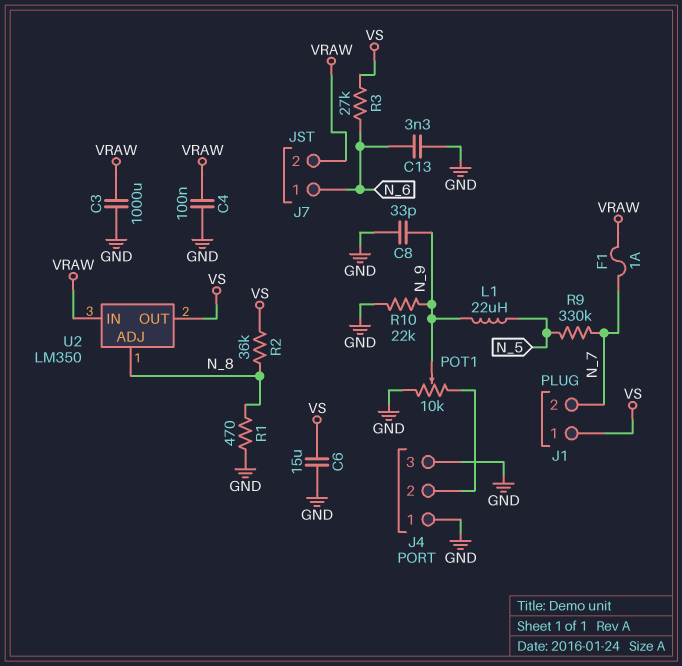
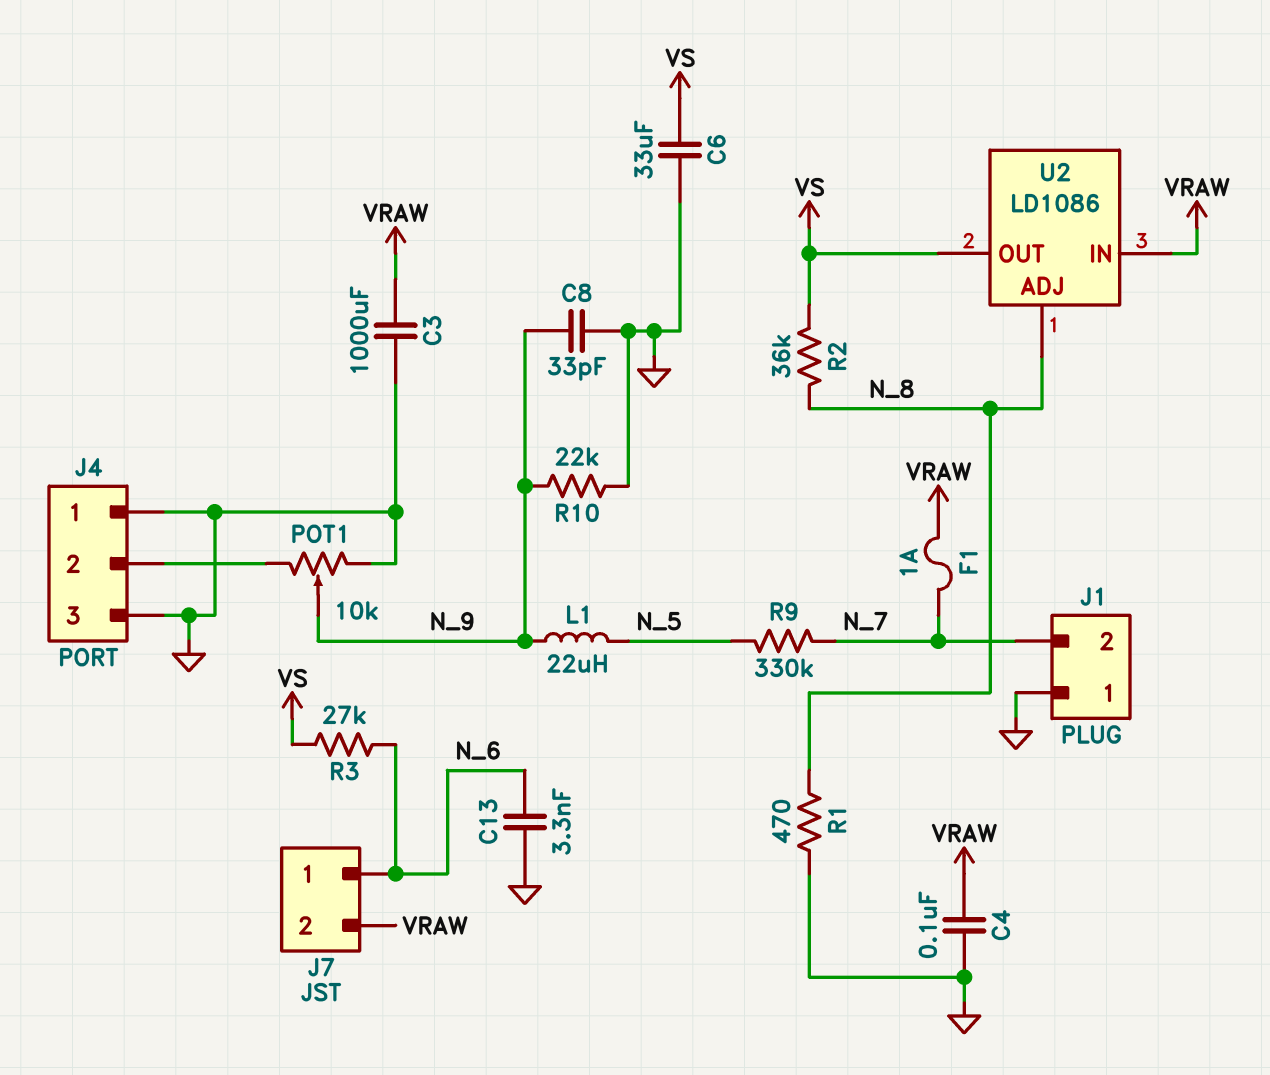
C6: 15uF (GND, VS) -> 33uF (GND, VS)
J1 pin 1: VS -> GND
U2: LM350 -> LD1086

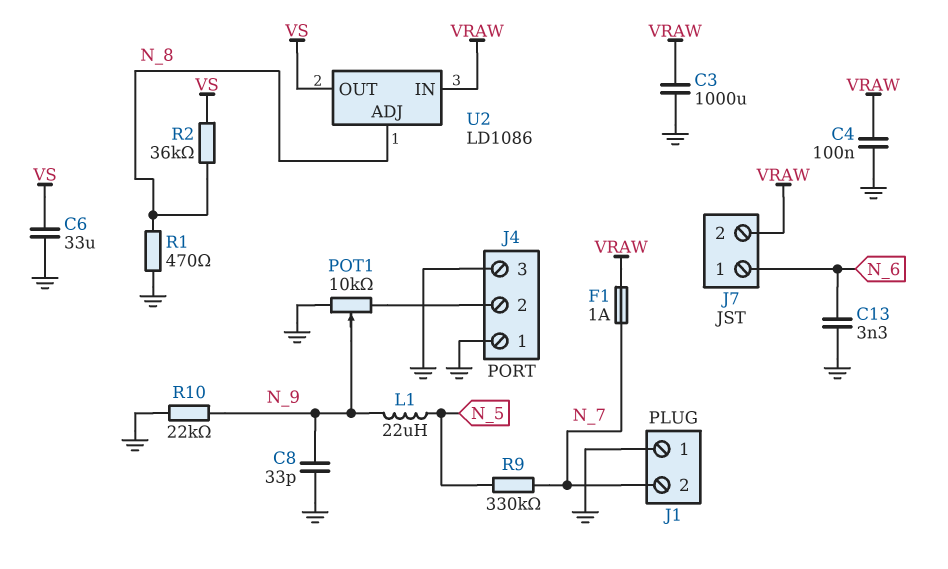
R3: 27k (N_6, VS) -> none

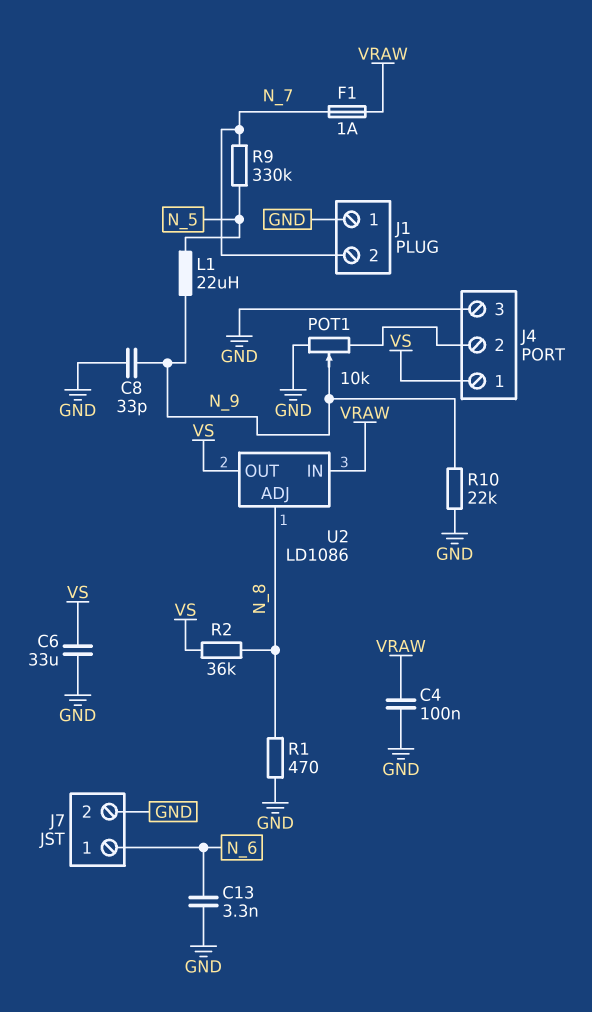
C3: 1000uF (GND, VRAW) -> none
J4 pin 1: GND -> VS
J7 pin 2: VRAW -> GND

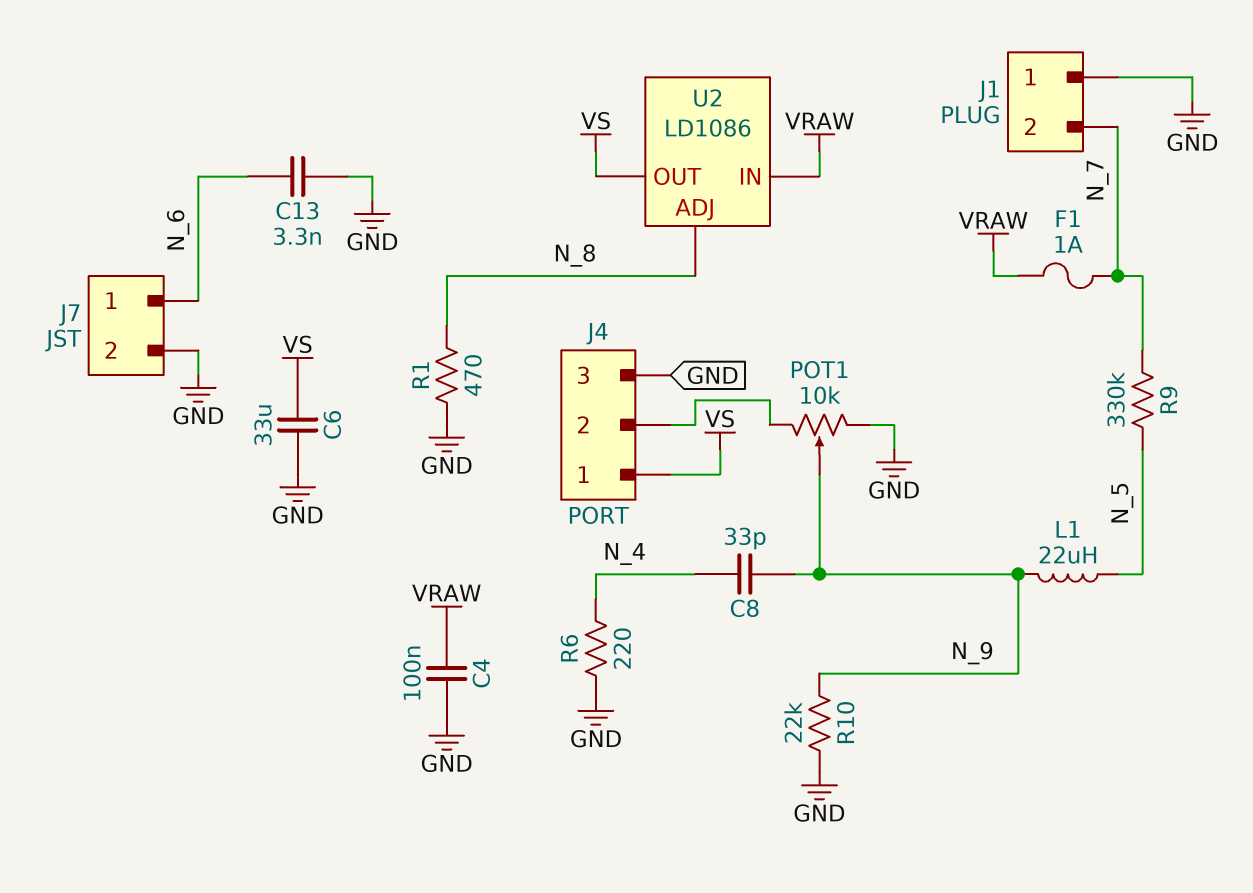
C8: 33pF (GND, N_9) -> 33pF (N_4, N_9)
R2: 36k (N_8, VS) -> none
R6: none -> 220 (GND, N_4)

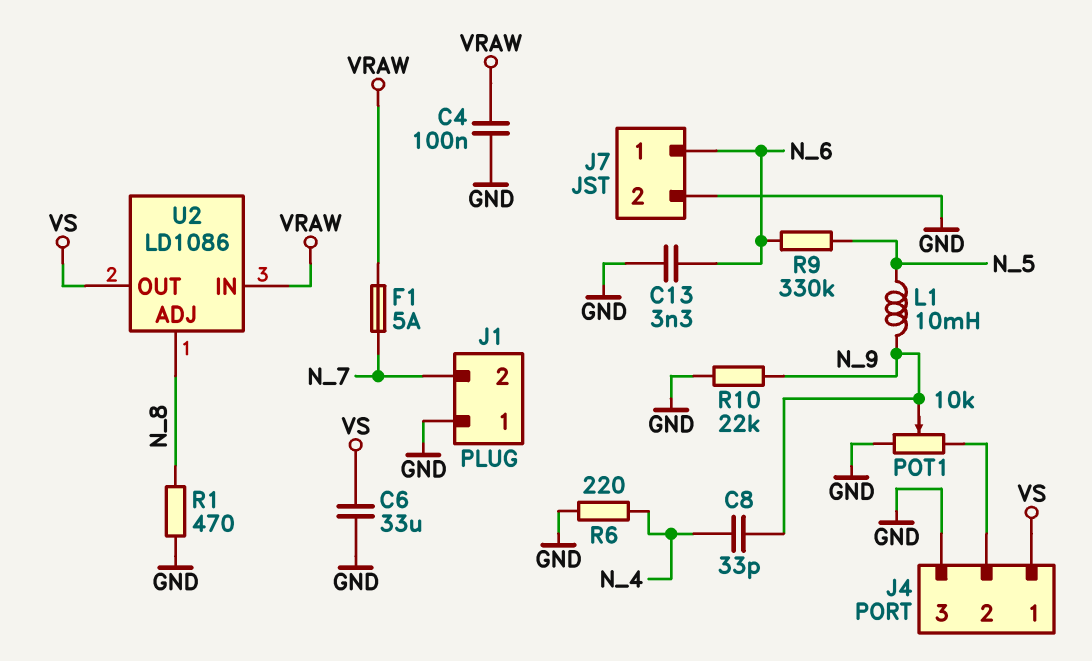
F1: 1A (N_7, VRAW) -> 5A (N_7, VRAW)
L1: 22uH (N_5, N_9) -> 10mH (N_5, N_9)
R9: 330k (N_5, N_7) -> 330k (N_5, N_6)

